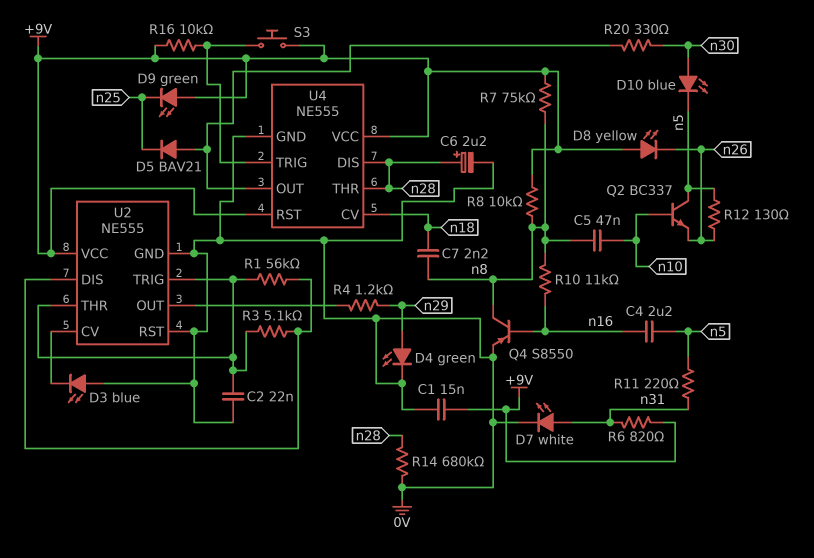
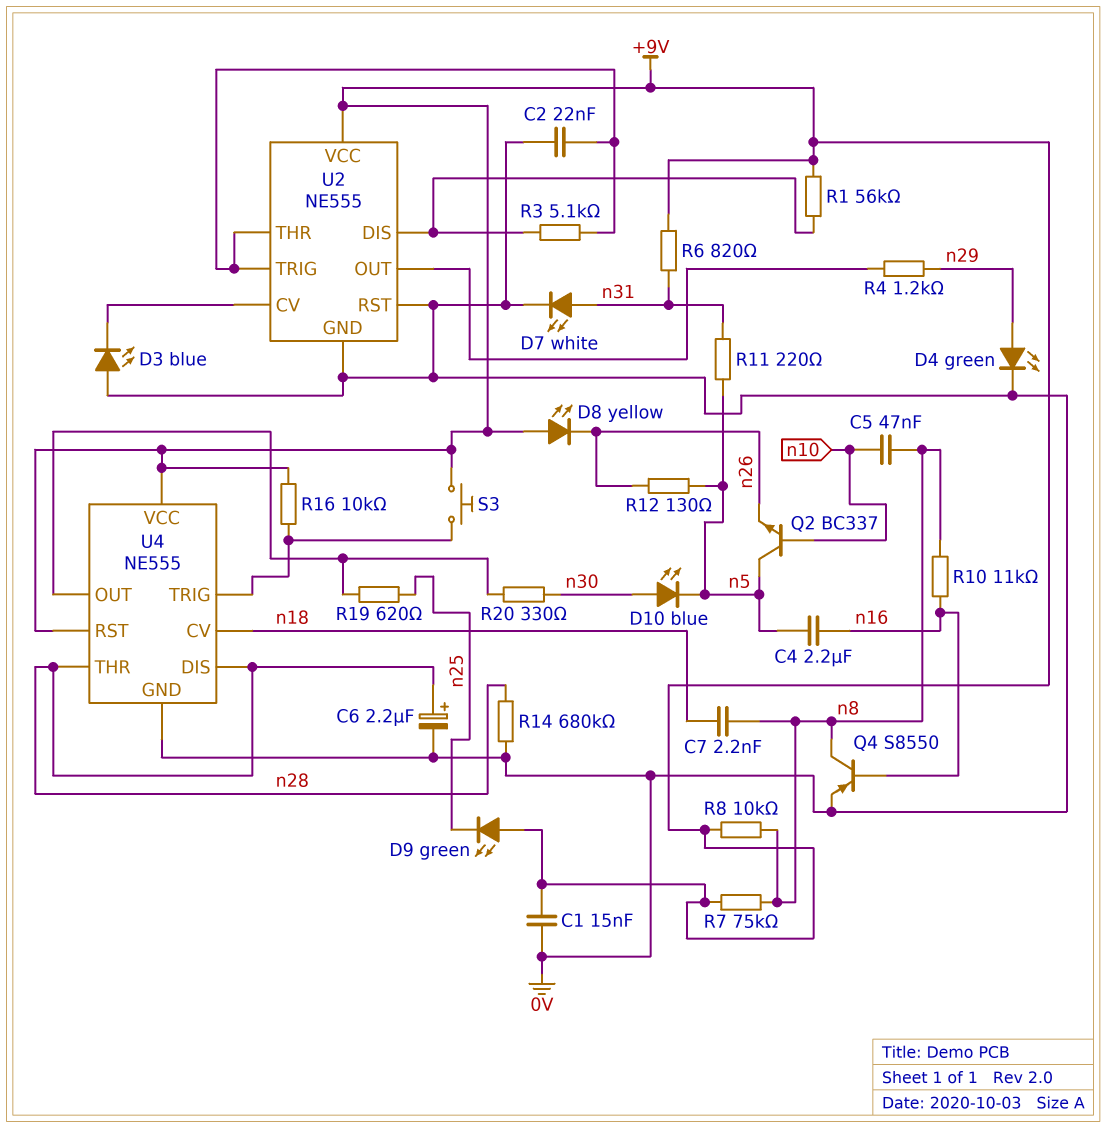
D5: diode BAV21 (A U4/OUT, K n25) -> none
R1: 56k (U2/DIS, U2/THR) -> 56k (+9V, U2/DIS)
R19: none -> 620 (U4/OUT, n25)

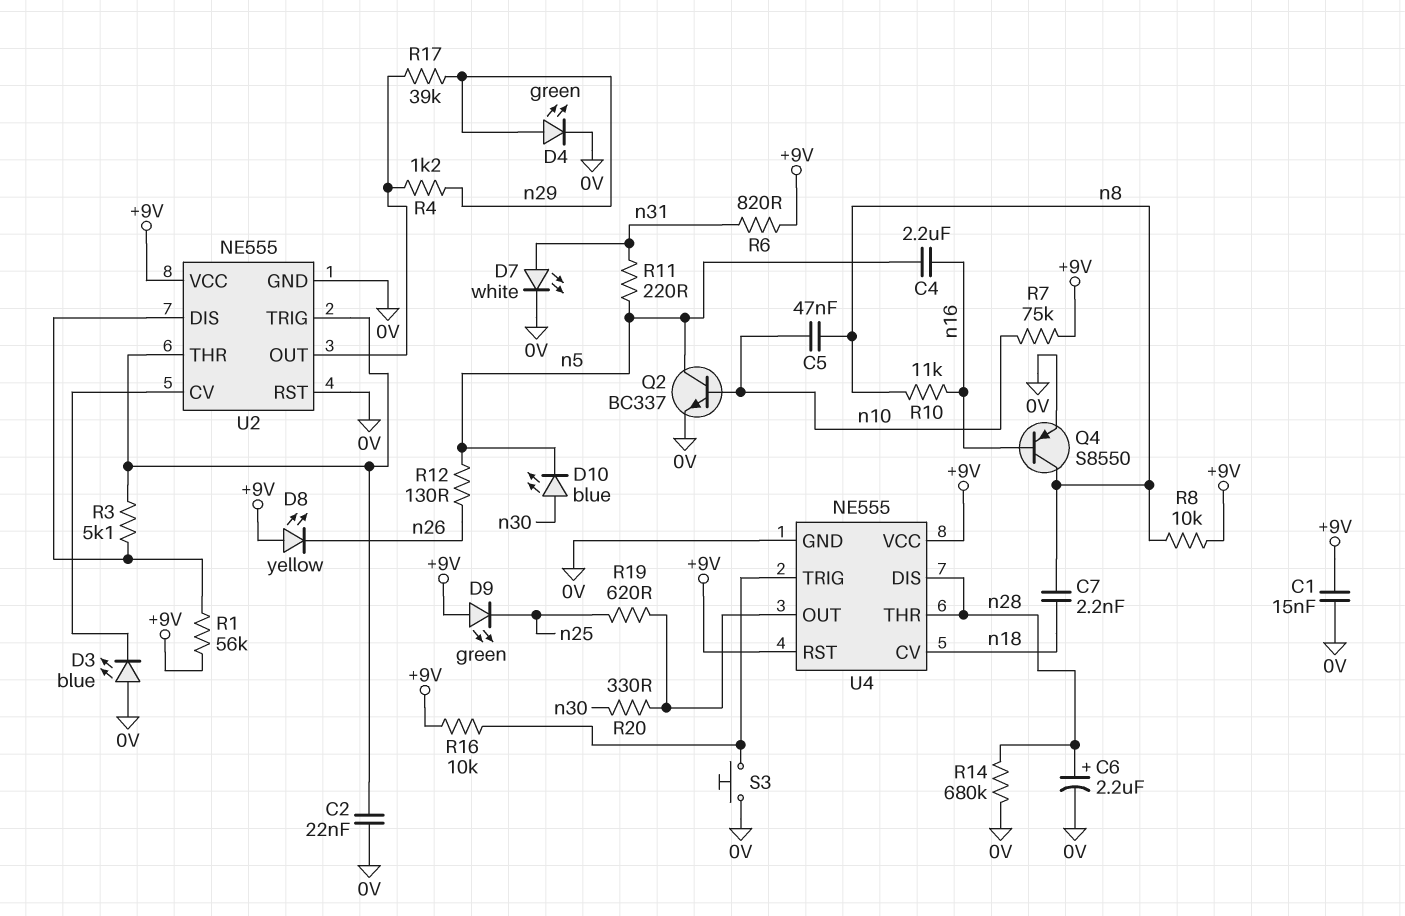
Q2: NPN BC337 (B n10, C n5, E n26) -> NPN BC337 (B n10, C n5, E 0V)
R7: 75k (+9V, n8) -> 75k (+9V, n10)
R17: none -> 39k (U2/OUT, n29)
S3: button (+9V, U4/TRIG) -> button (0V, U4/TRIG)

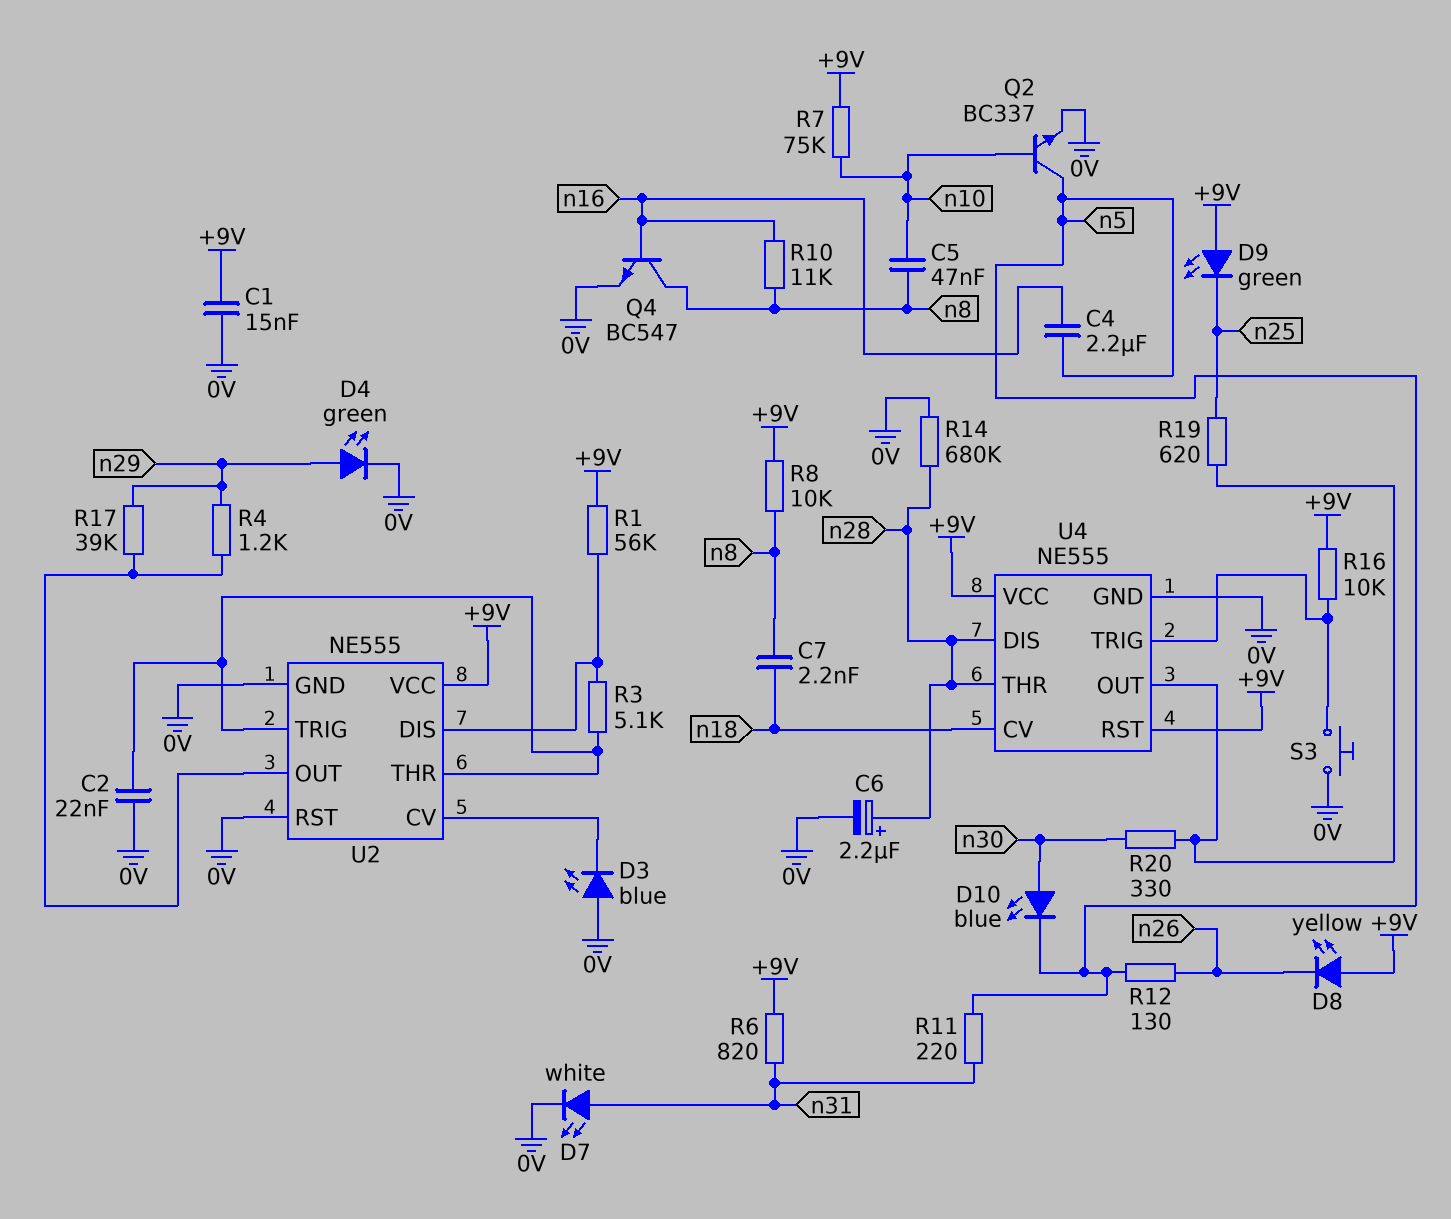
Q4: PNP S8550 (B n16, C n8, E 0V) -> NPN BC547 (B n16, C n8, E 0V)

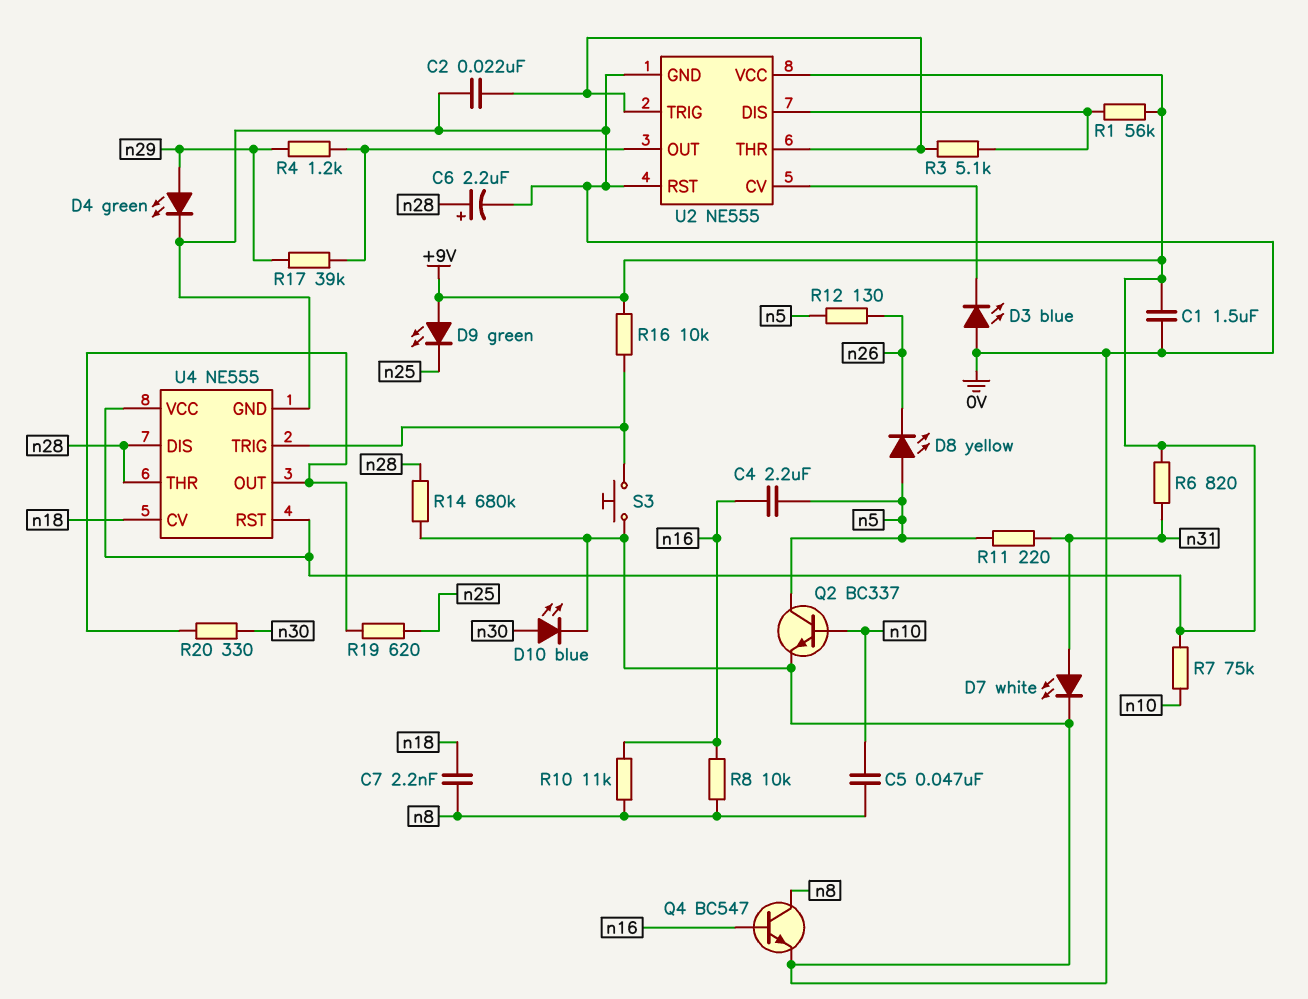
C1: 15nF (+9V, 0V) -> 1.5uF (+9V, 0V)
D8: LED yellow (A +9V, K n26) -> LED yellow (A n5, K n26)
D10: LED blue (A n30, K n5) -> LED blue (A n30, K 0V)
R8: 10k (+9V, n8) -> 10k (n8, n16)

